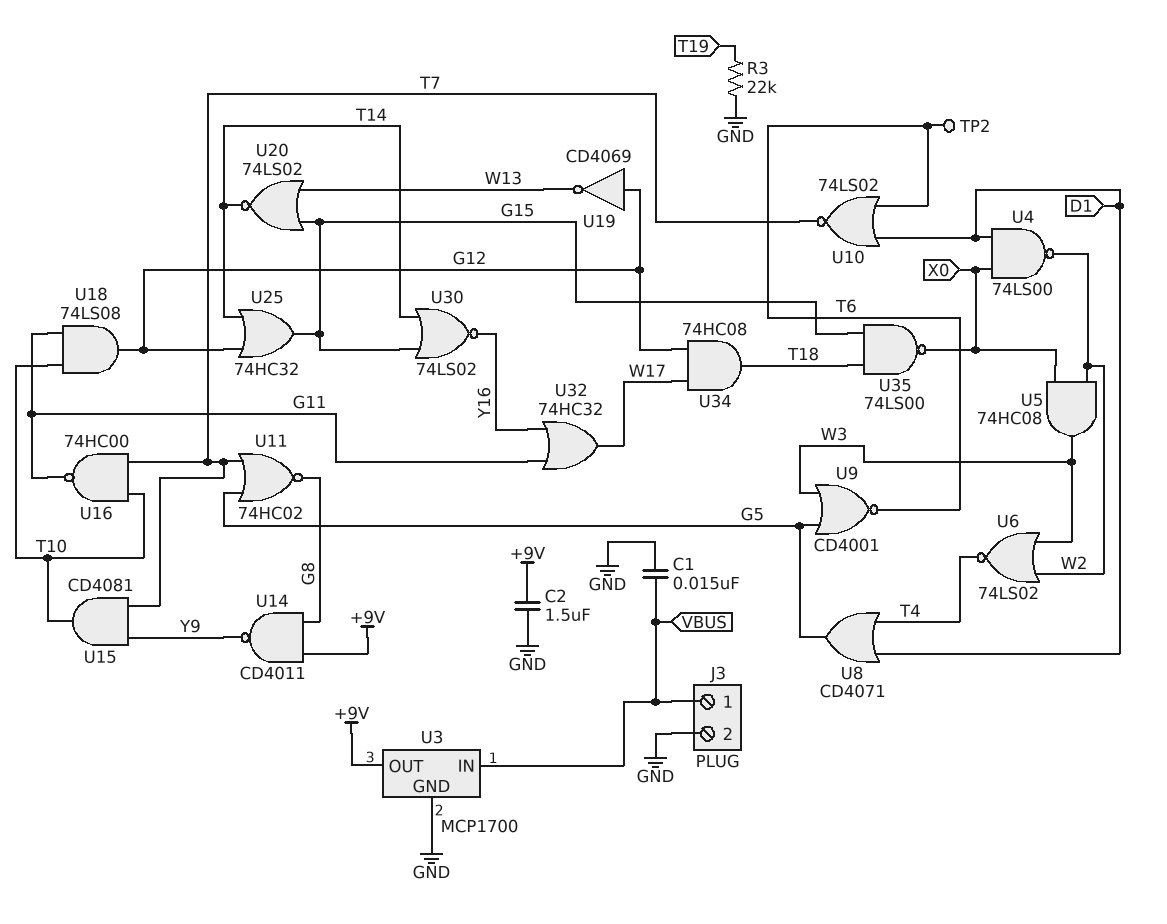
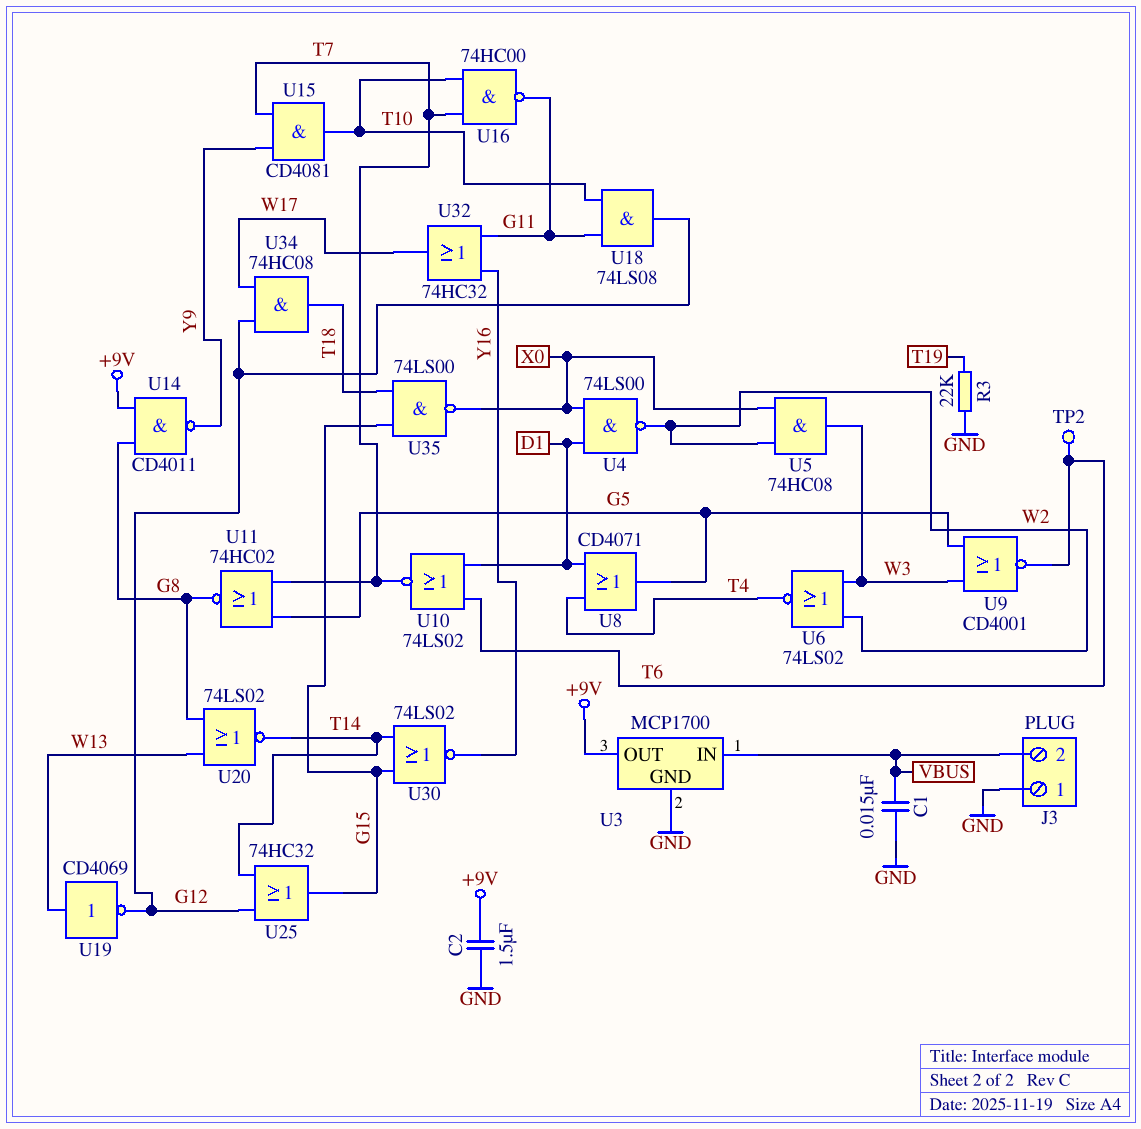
J3 pin 1: VBUS -> GND
J3 pin 2: GND -> VBUS
U19: NOT CD4069 (in G12, out W13) -> NOT CD4069 (in W13, out G12)
U20: NOR 74LS02 (in G15, in W13, out T14) -> NOR 74LS02 (in G8, in W13, out T14)

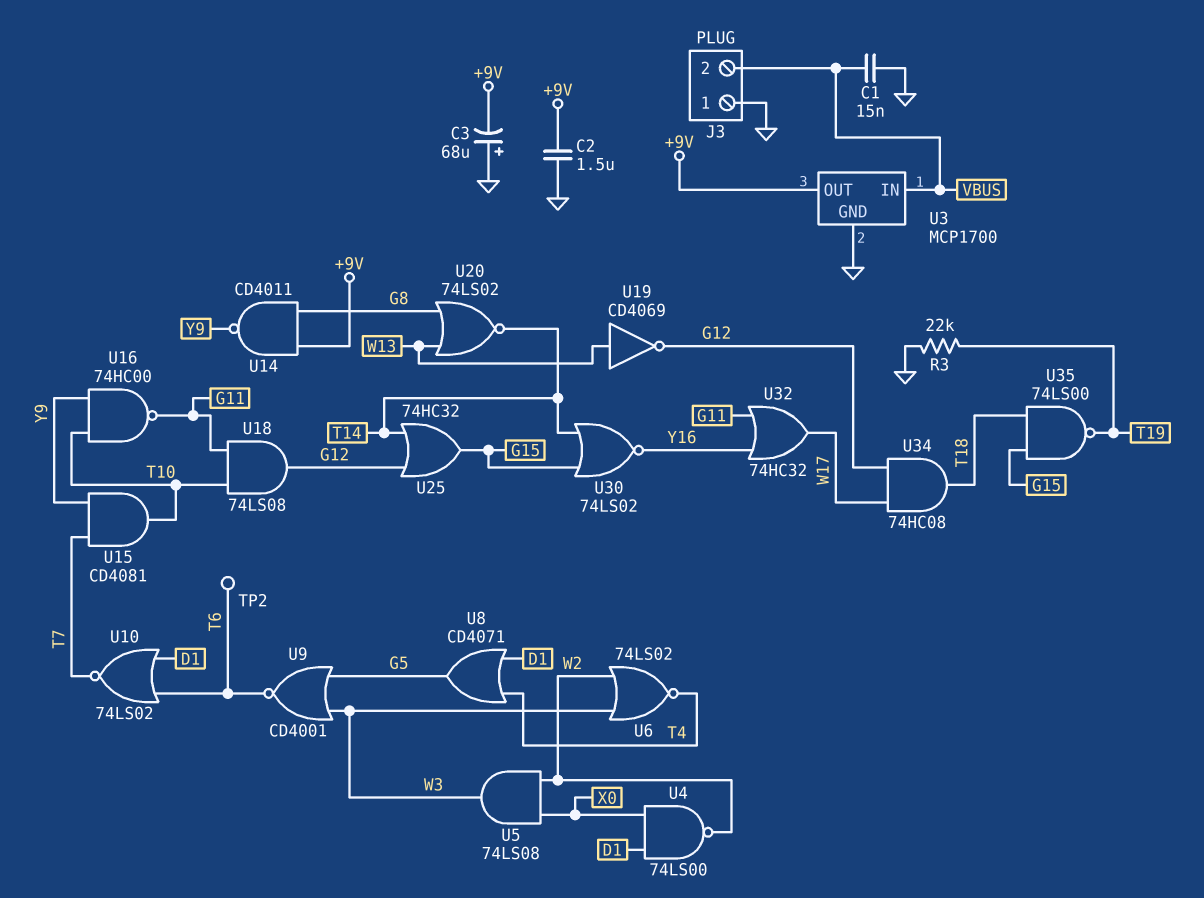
C3: none -> 68uF (plus GND, minus +9V)
U5: AND 74HC08 (in W2, in X0, out W3) -> AND 74LS08 (in W2, in X0, out W3)
U11: NOR 74HC02 (in G5, in T7, out G8) -> none
U16: NAND 74HC00 (in T7, in T10, out G11) -> NAND 74HC00 (in T10, in Y9, out G11)
U35: NAND 74LS00 (in G15, in T18, out X0) -> NAND 74LS00 (in G15, in T18, out T19)

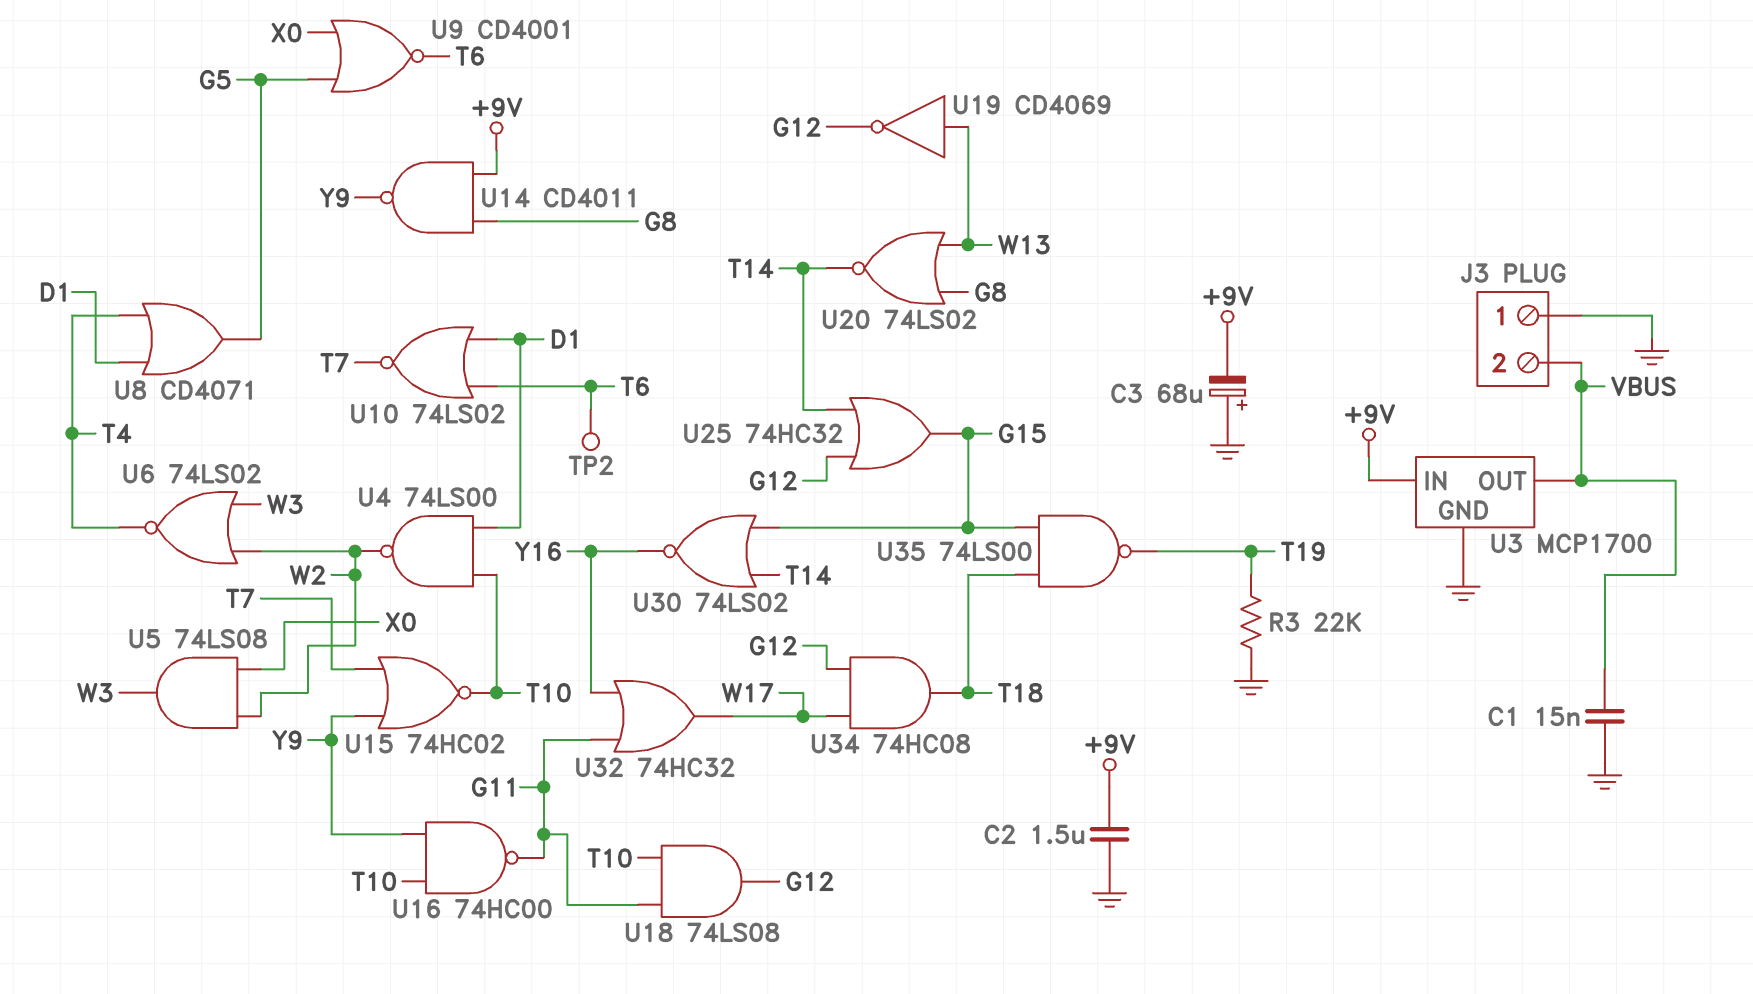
U3 pin IN: VBUS -> +9V
U3 pin OUT: +9V -> VBUS
U4: NAND 74LS00 (in D1, in X0, out W2) -> NAND 74LS00 (in D1, in T10, out W2)
U9: NOR CD4001 (in G5, in W3, out T6) -> NOR CD4001 (in G5, in X0, out T6)
U15: AND CD4081 (in T7, in Y9, out T10) -> NOR 74HC02 (in T7, in Y9, out T10)

